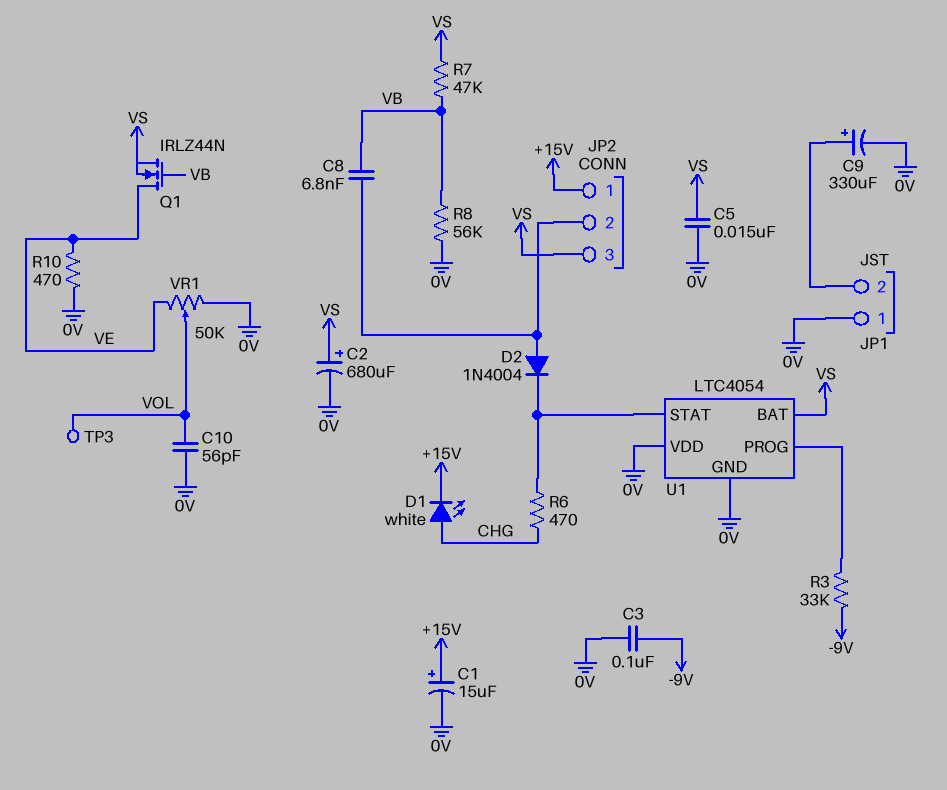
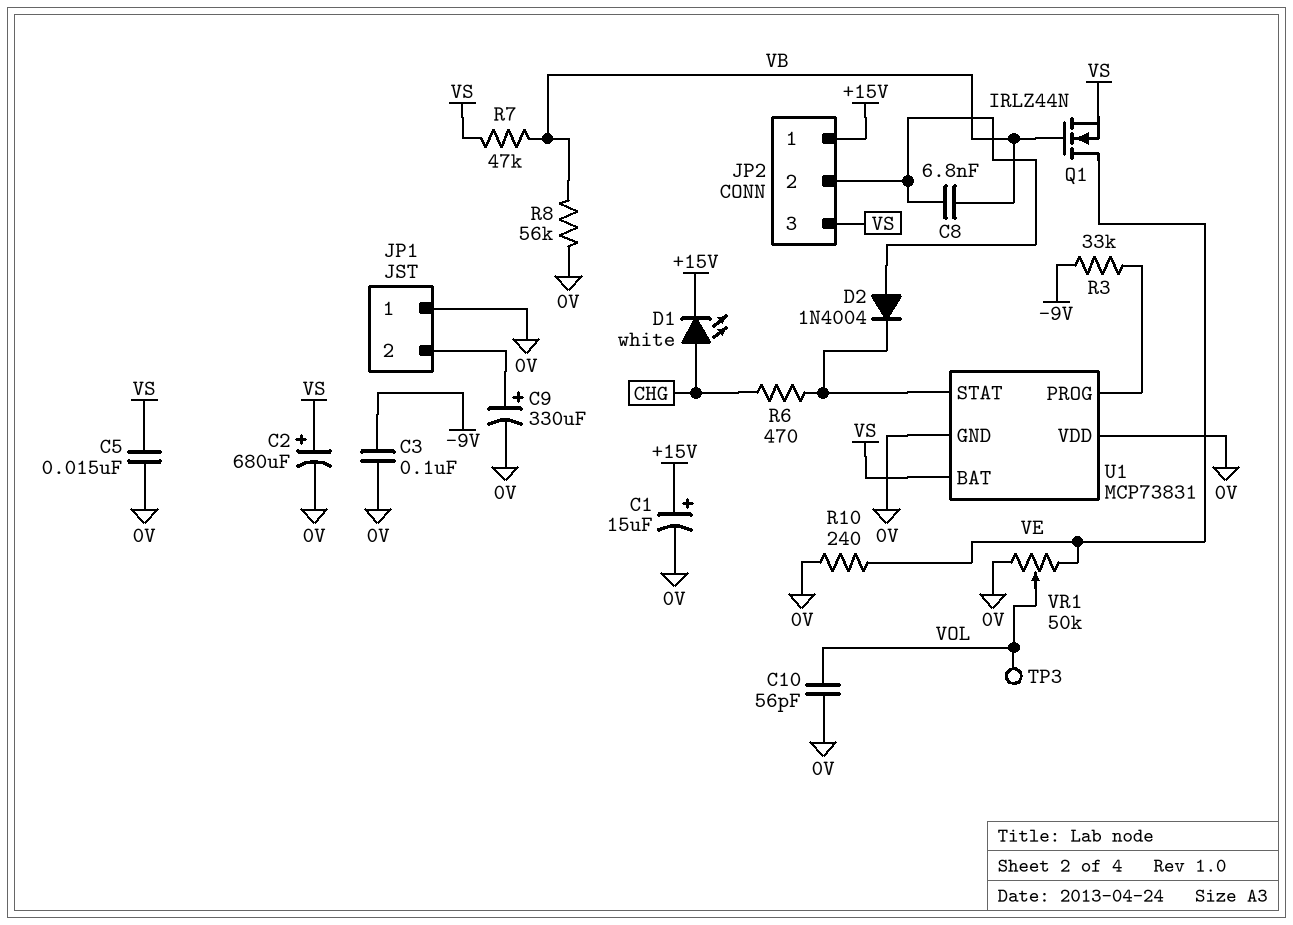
R10: 470 (0V, VE) -> 240 (0V, VE)
U1: LTC4054 -> MCP73831

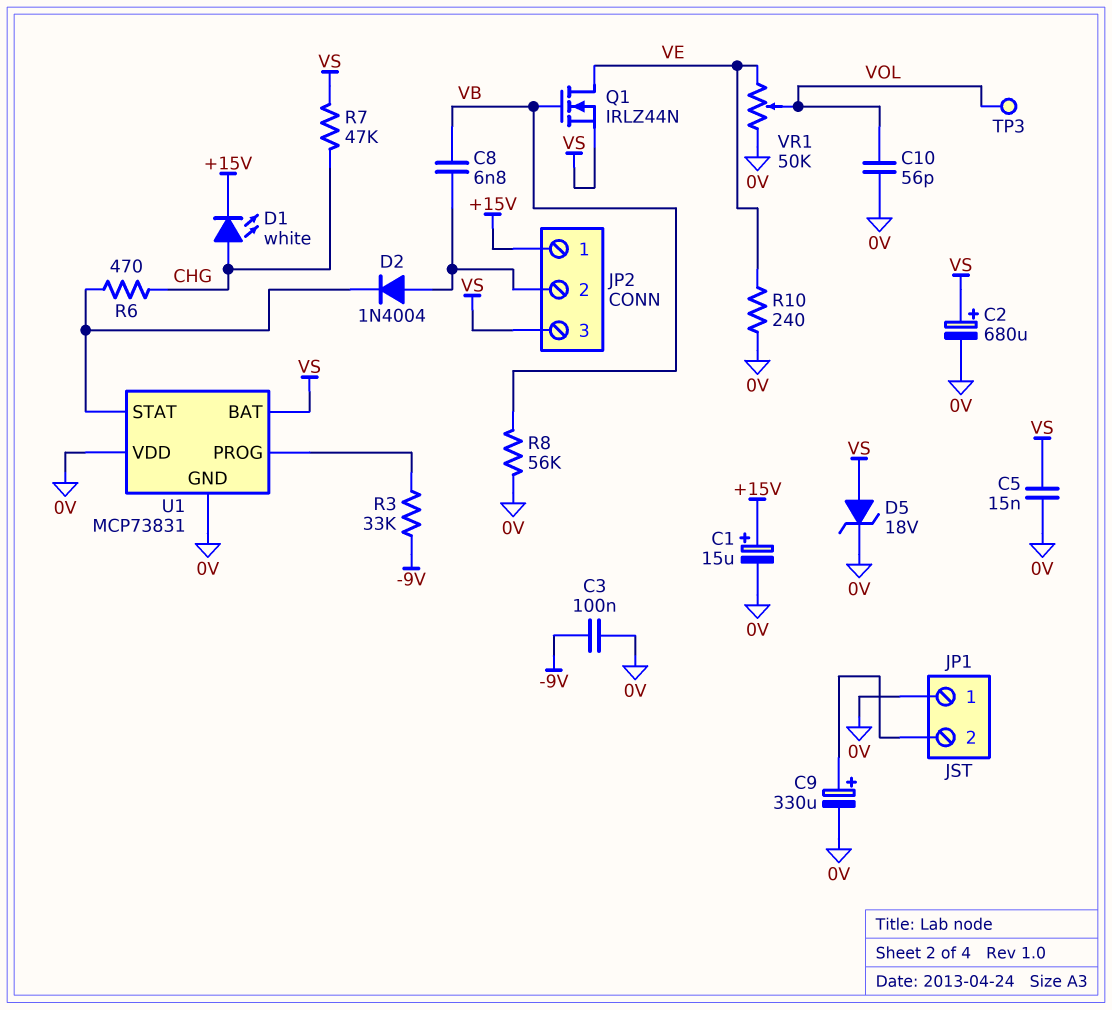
D5: none -> zener 18V (A VS, K 0V)
R7: 47k (VB, VS) -> 47k (CHG, VS)

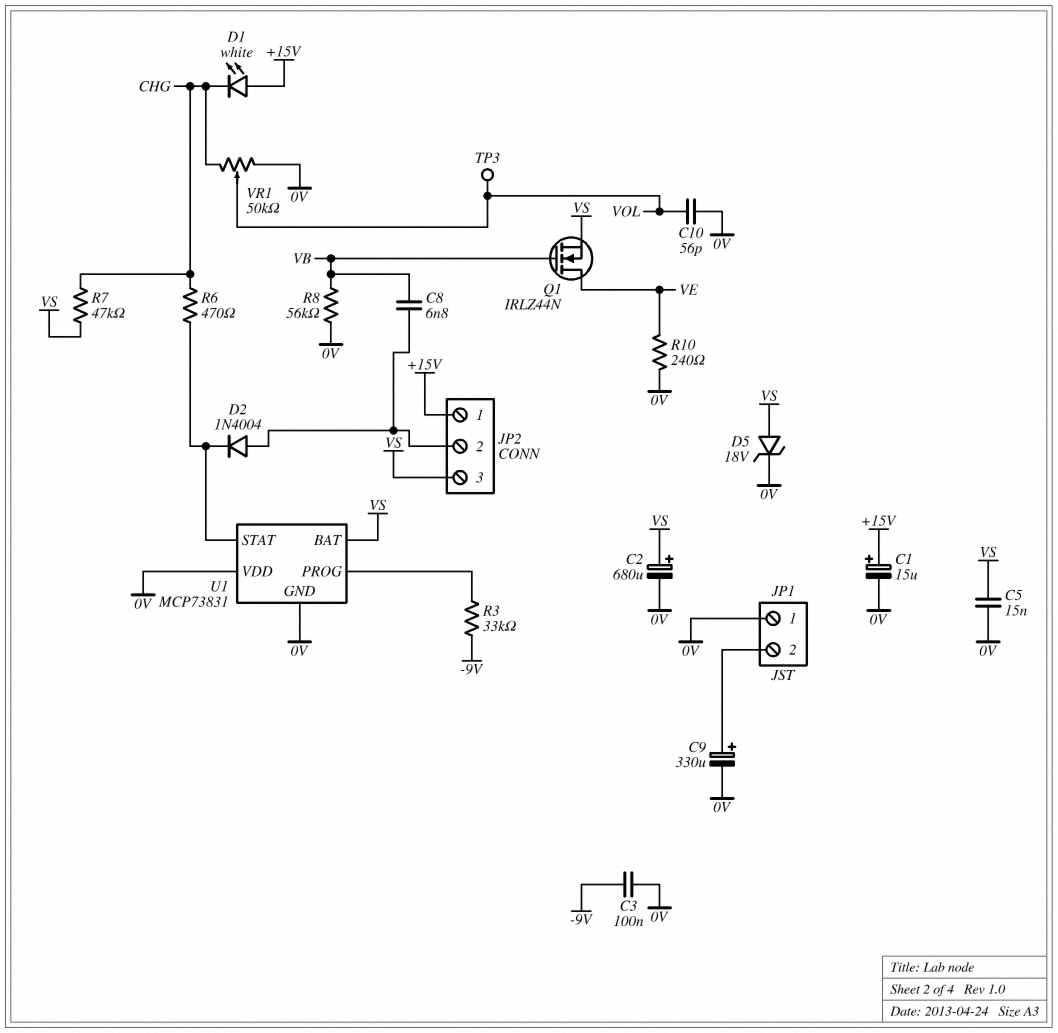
D1: LED white (A CHG, K +15V) -> LED white (A +15V, K CHG)
VR1: 50k (0V, VE, wiper VOL) -> 50k (0V, CHG, wiper VOL)

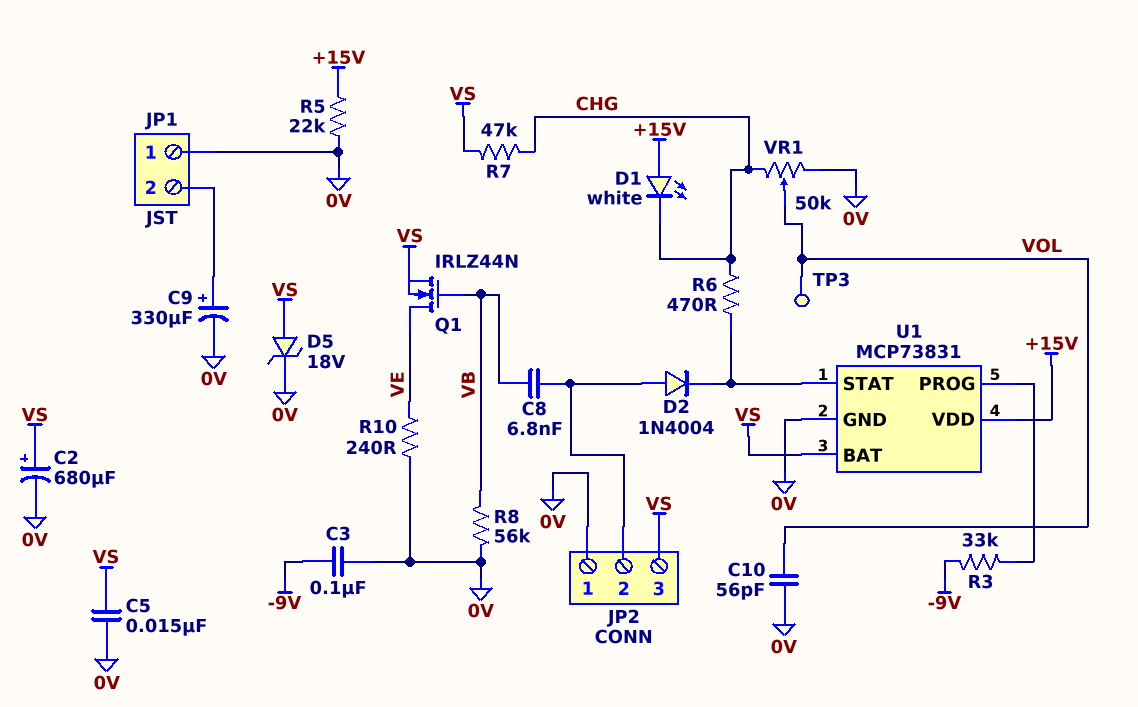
C1: 15uF (plus +15V, minus 0V) -> none
JP2 pin 1: +15V -> 0V
R5: none -> 22k (+15V, 0V)
U1 pin VDD: 0V -> +15V

